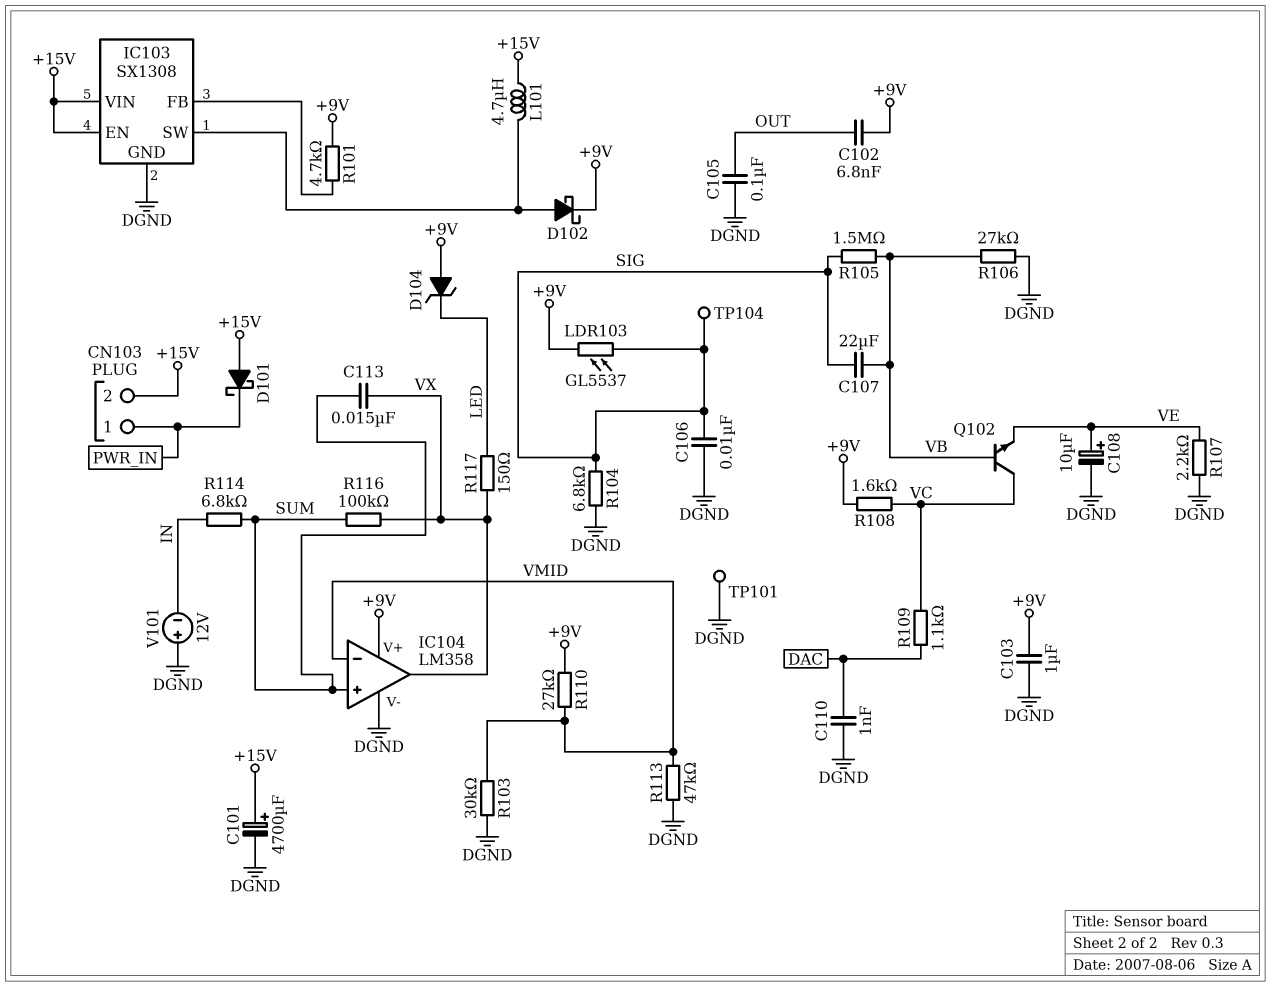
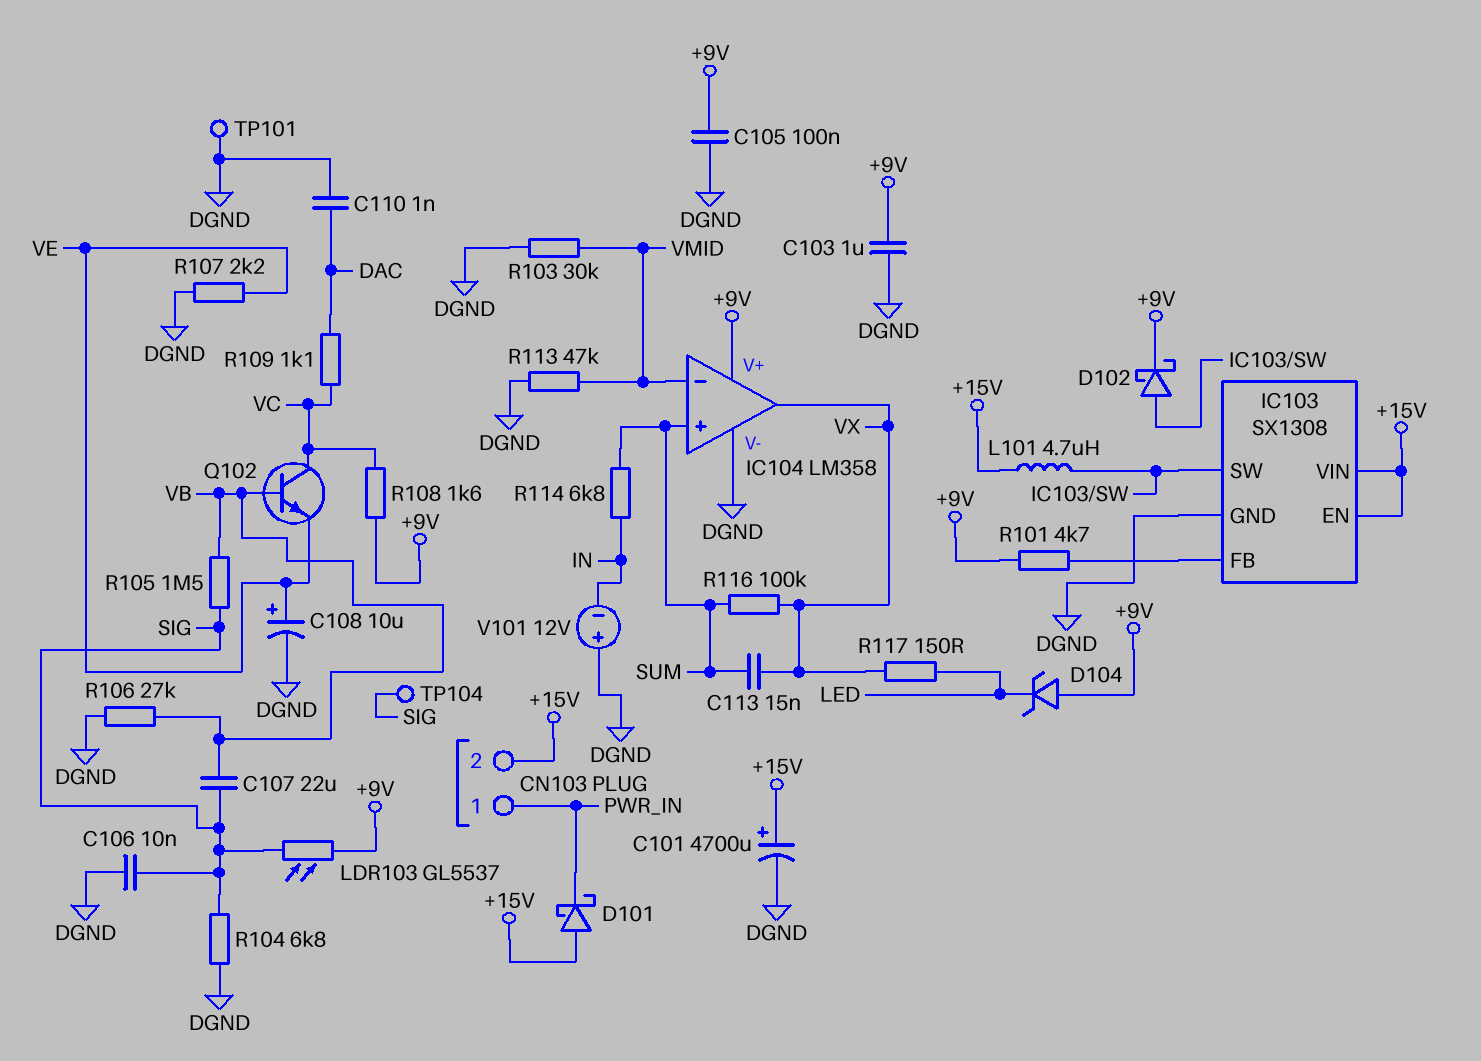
C102: 6.8nF (+9V, OUT) -> none
C105: 100nF (DGND, OUT) -> 100nF (+9V, DGND)
R110: 27k (+9V, VMID) -> none

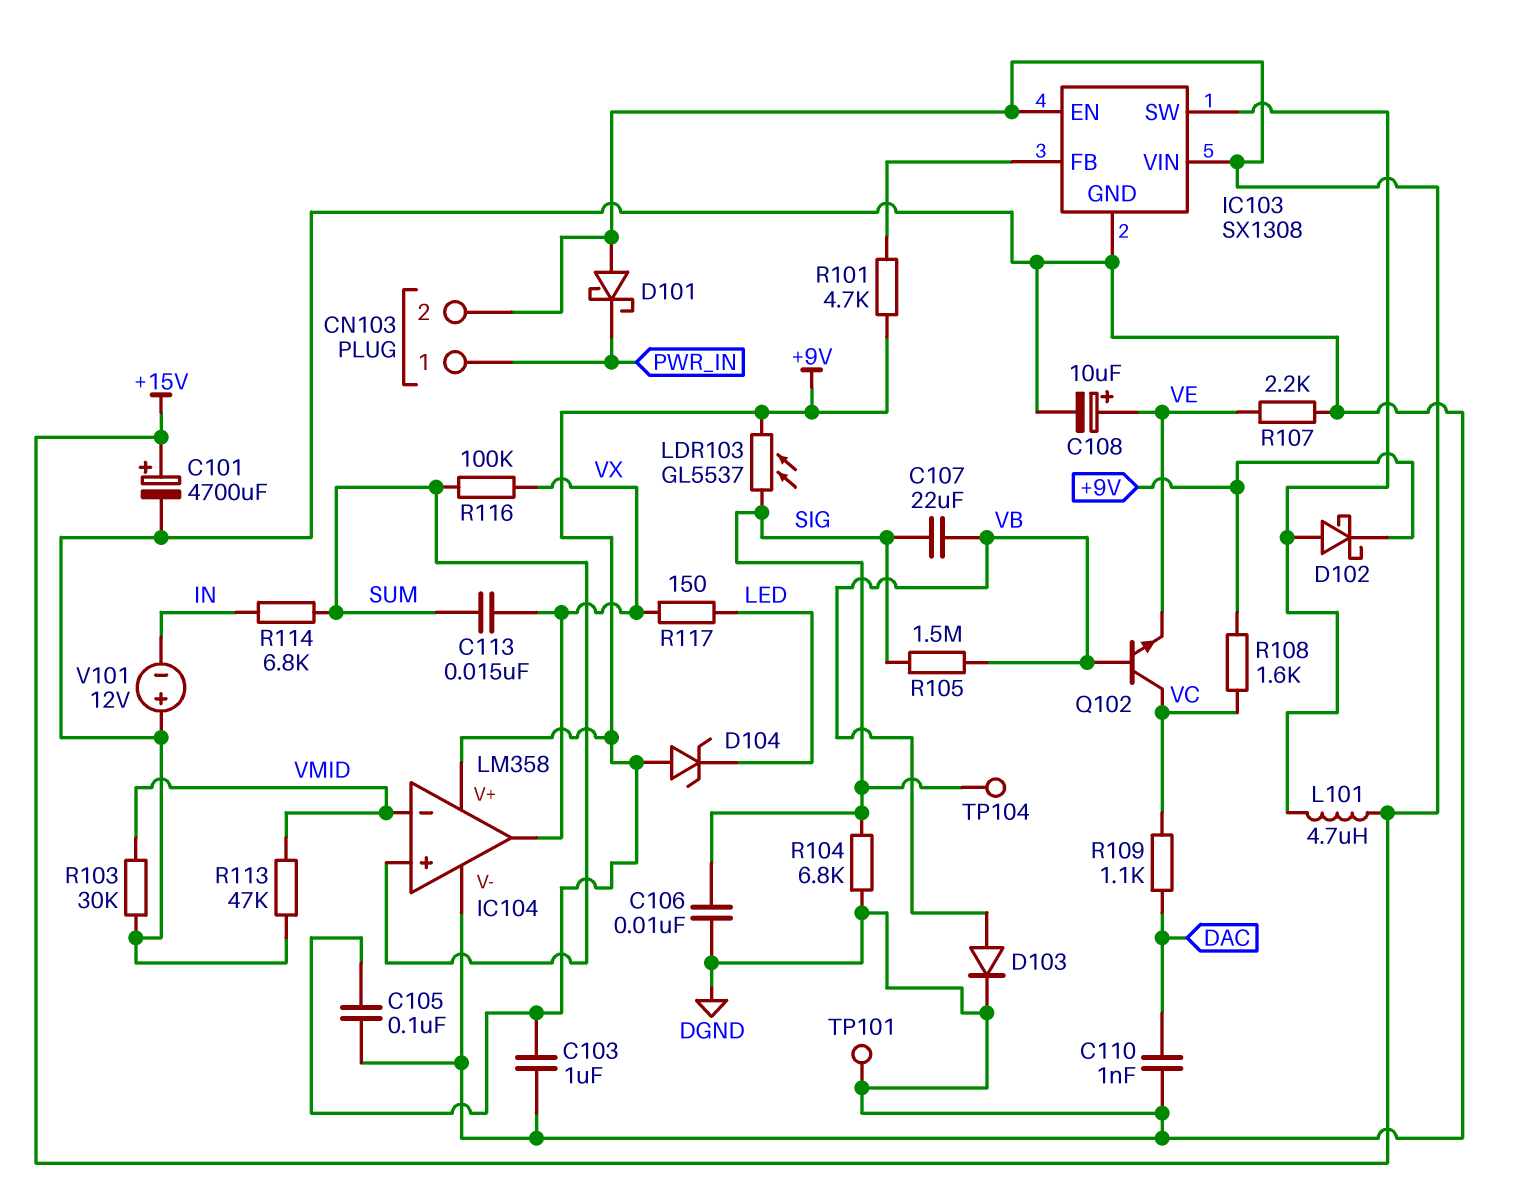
D103: none -> diode (A VB, K DGND)
R106: 27k (DGND, VB) -> none

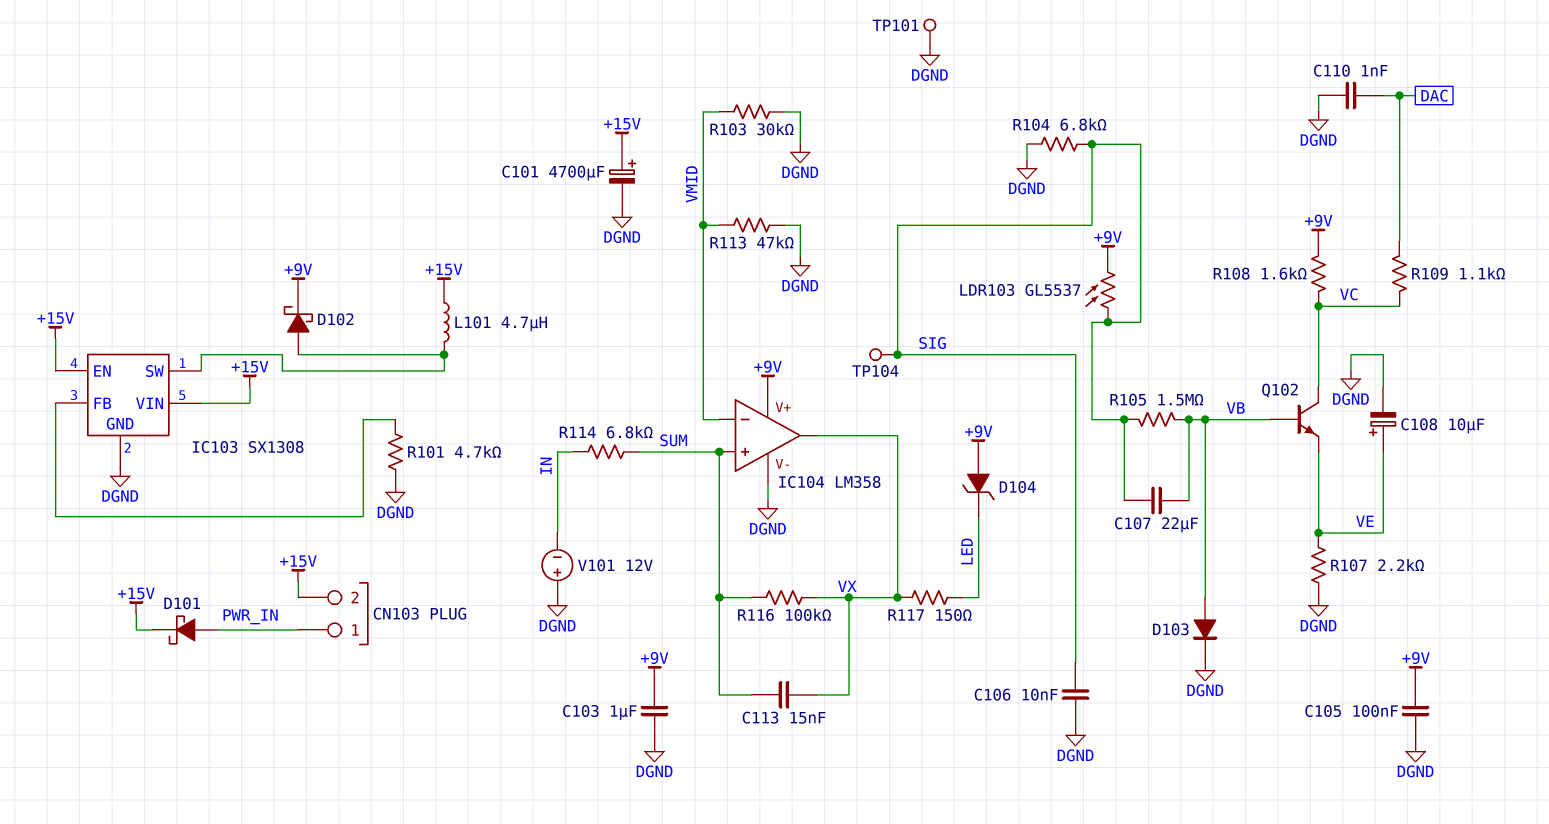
D101: schottky (A +15V, K PWR_IN) -> schottky (A PWR_IN, K +15V)
R101: 4.7k (+9V, IC103/FB) -> 4.7k (DGND, IC103/FB)

